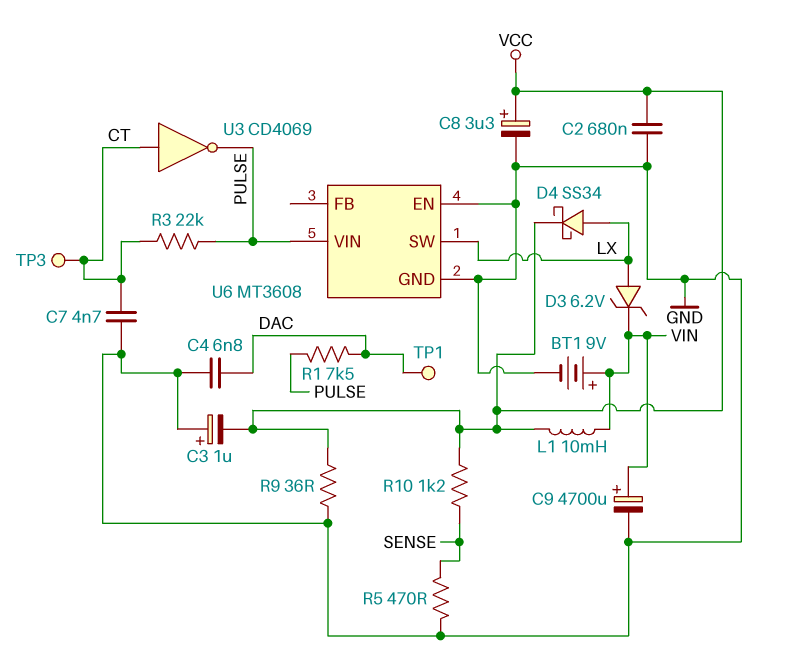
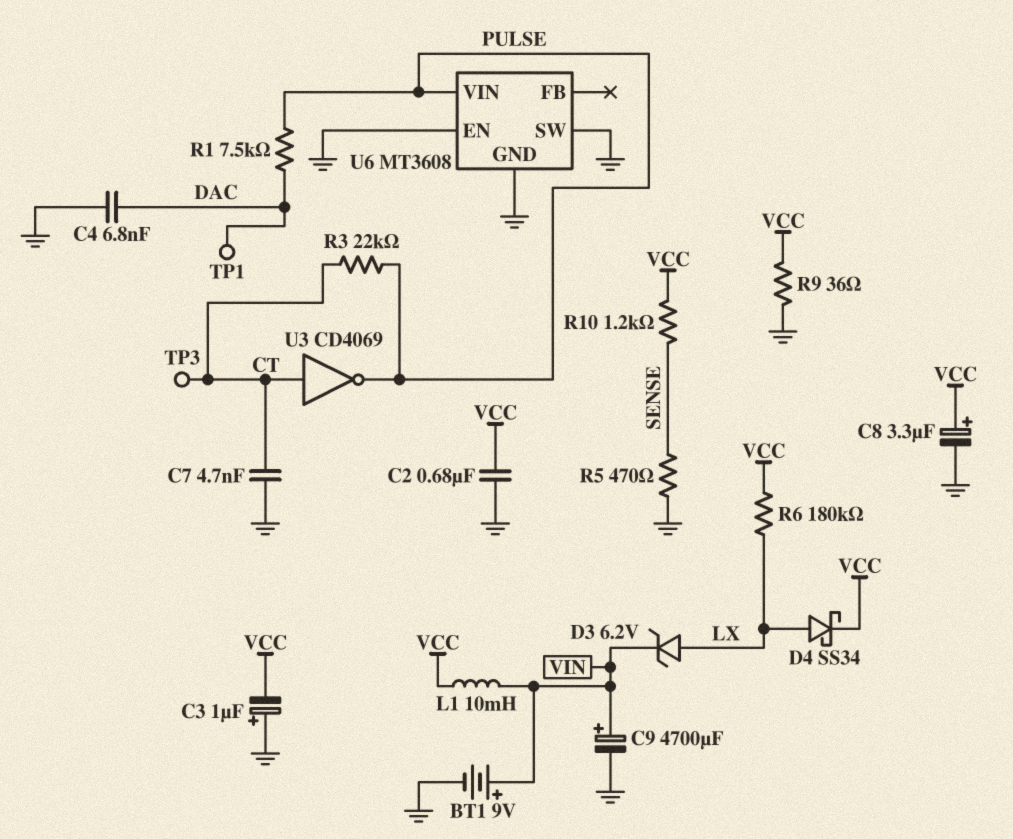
R6: none -> 180k (LX, VCC)
U6 pin SW: LX -> GND

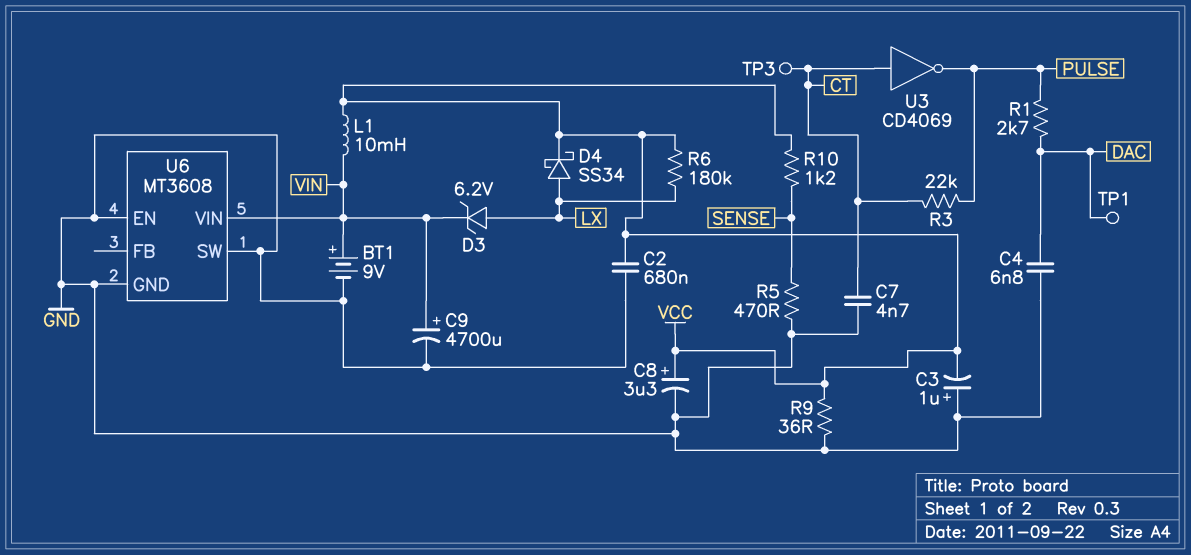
R1: 7.5k (DAC, PULSE) -> 2.7k (DAC, PULSE)
U6 pin VIN: PULSE -> VIN

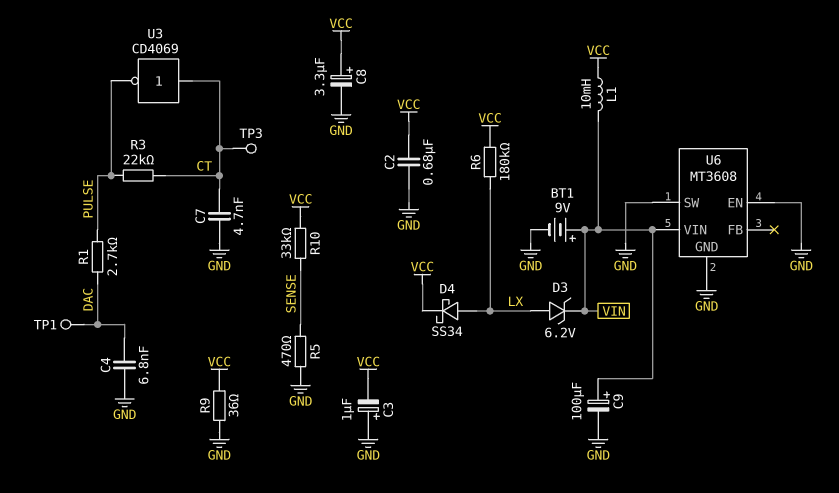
C9: 4700uF (plus VIN, minus GND) -> 100uF (plus VIN, minus GND)
R10: 1.2k (SENSE, VCC) -> 33k (SENSE, VCC)

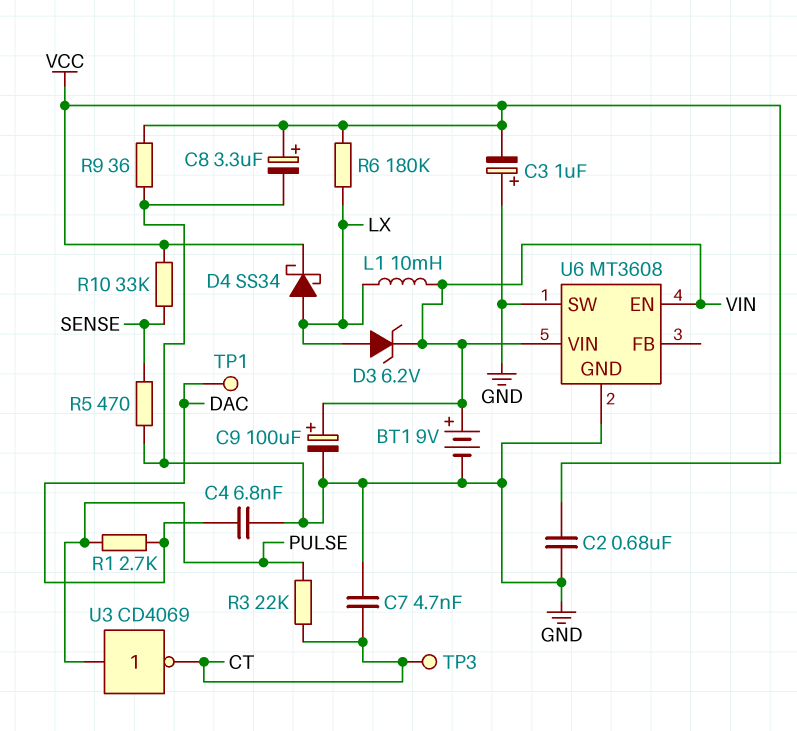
L1: 10mH (VCC, VIN) -> 10mH (LX, VIN)
U3: NOT CD4069 (in CT, out PULSE) -> NOT CD4069 (in PULSE, out CT)
U6 pin EN: GND -> VIN

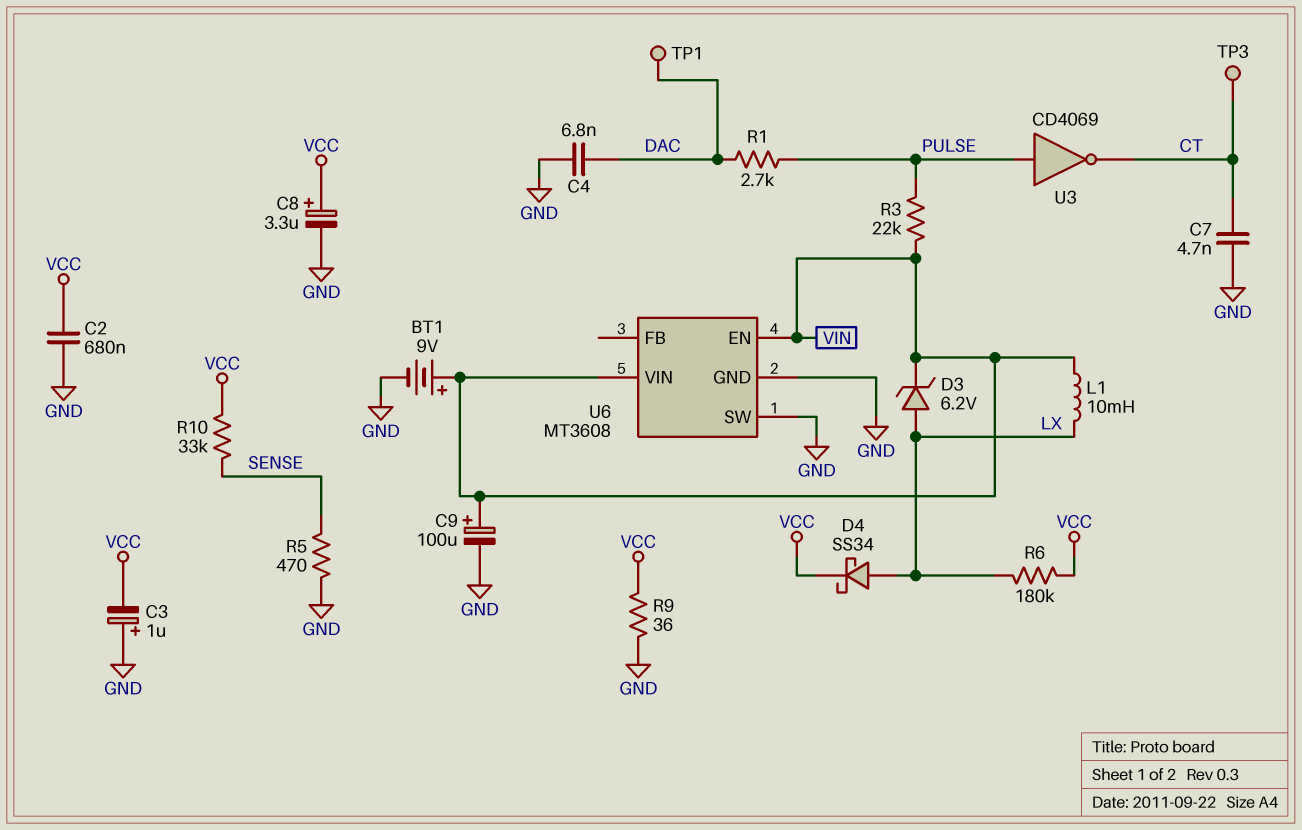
R3: 22k (CT, PULSE) -> 22k (PULSE, VIN)

